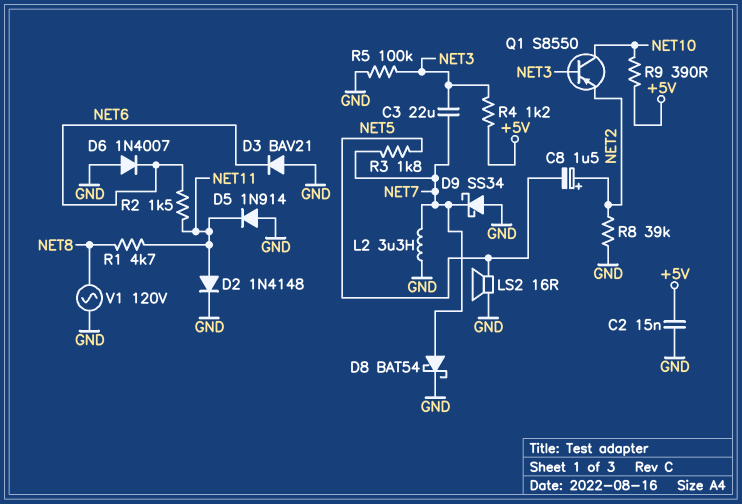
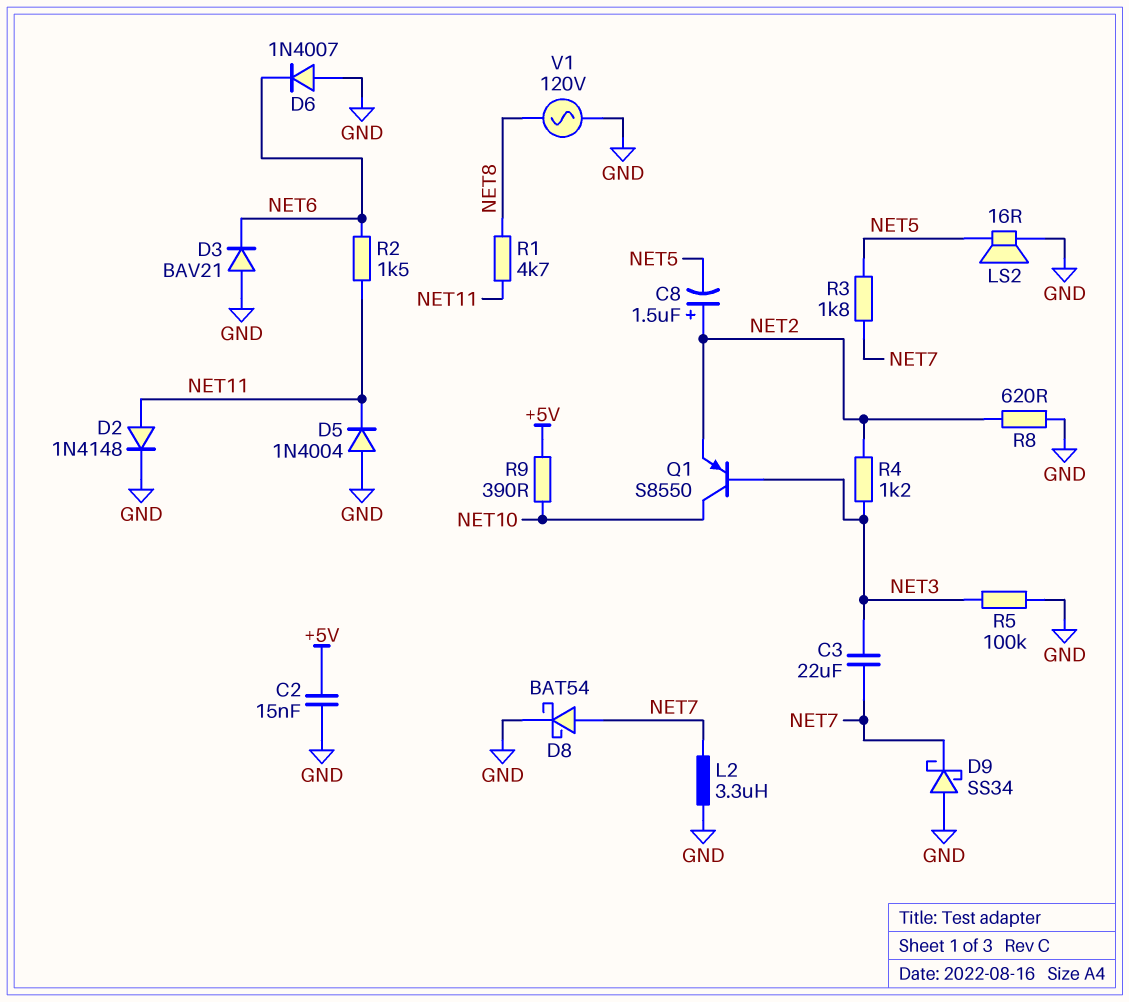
D5: diode 1N914 (A GND, K NET11) -> diode 1N4004 (A GND, K NET11)
R4: 1.2k (+5V, NET3) -> 1.2k (NET2, NET3)
R8: 39k (GND, NET2) -> 620 (GND, NET2)

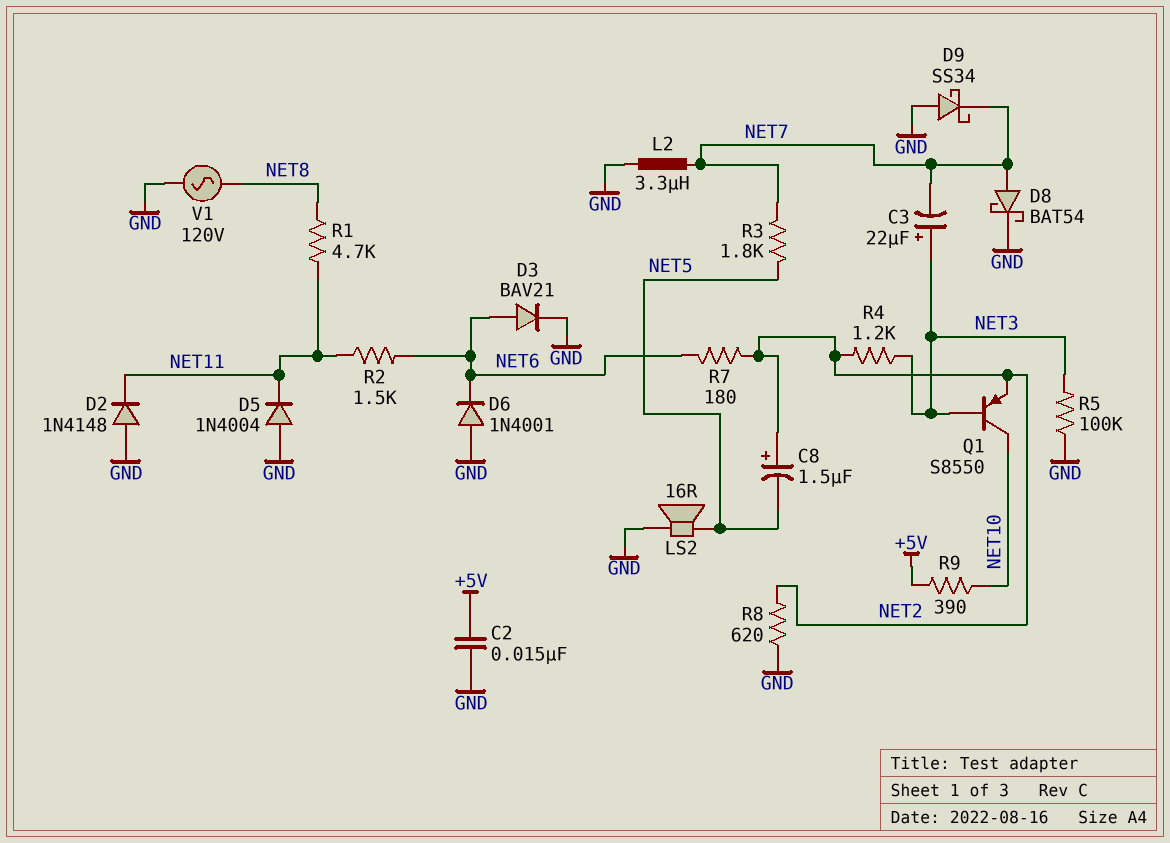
C3: 22uF (NET3, NET7) -> 22uF (plus NET3, minus NET7)
D2: diode 1N4148 (A NET11, K GND) -> diode 1N4148 (A GND, K NET11)
D3: diode BAV21 (A GND, K NET6) -> diode BAV21 (A NET6, K GND)
D6: diode 1N4007 (A GND, K NET6) -> diode 1N4001 (A GND, K NET6)
R7: none -> 180 (NET2, NET6)

